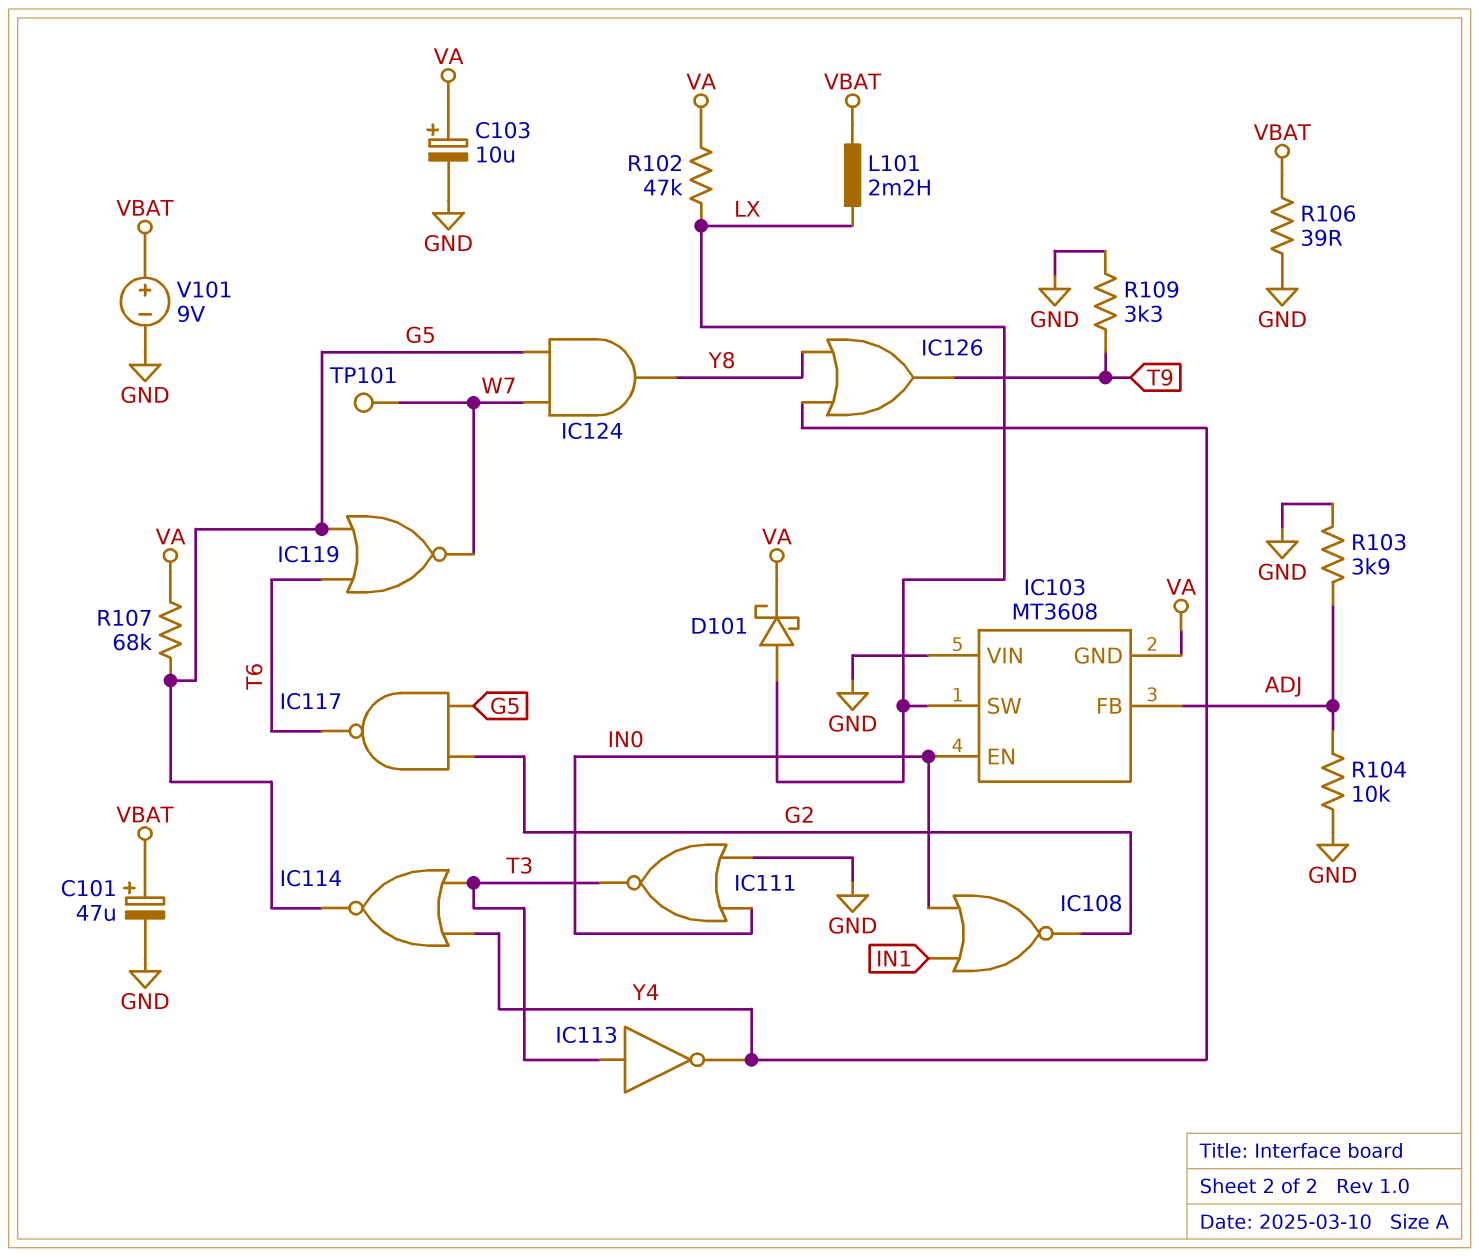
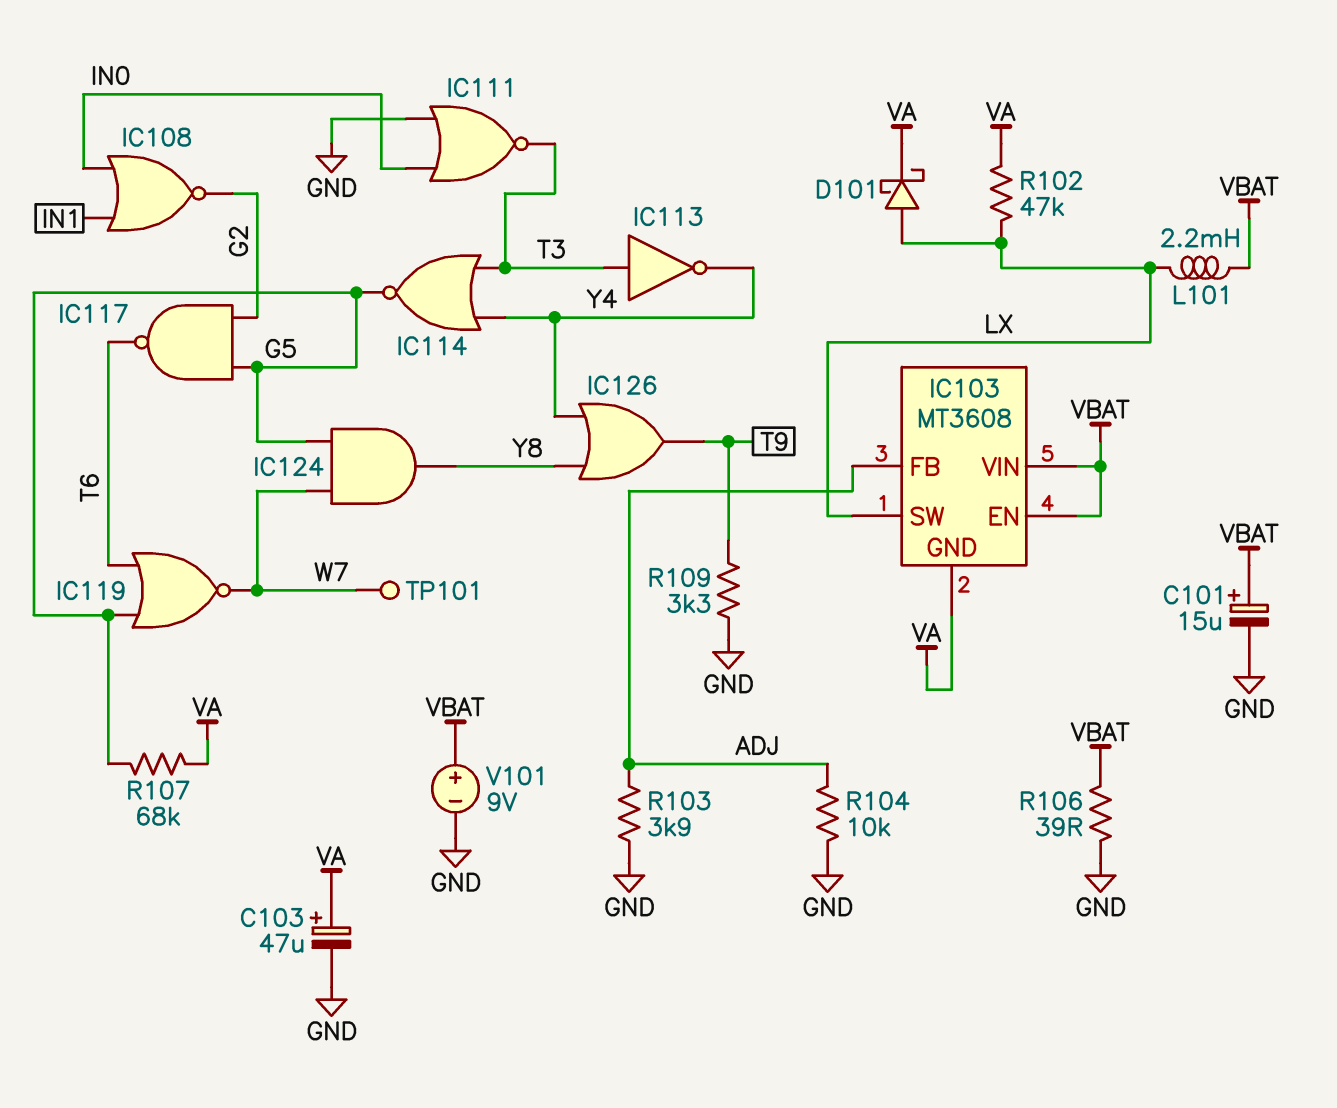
C101: 47uF (plus VBAT, minus GND) -> 15uF (plus VBAT, minus GND)
C103: 10uF (plus VA, minus GND) -> 47uF (plus VA, minus GND)
IC103 pin EN: IN0 -> VBAT
IC103 pin VIN: GND -> VBAT

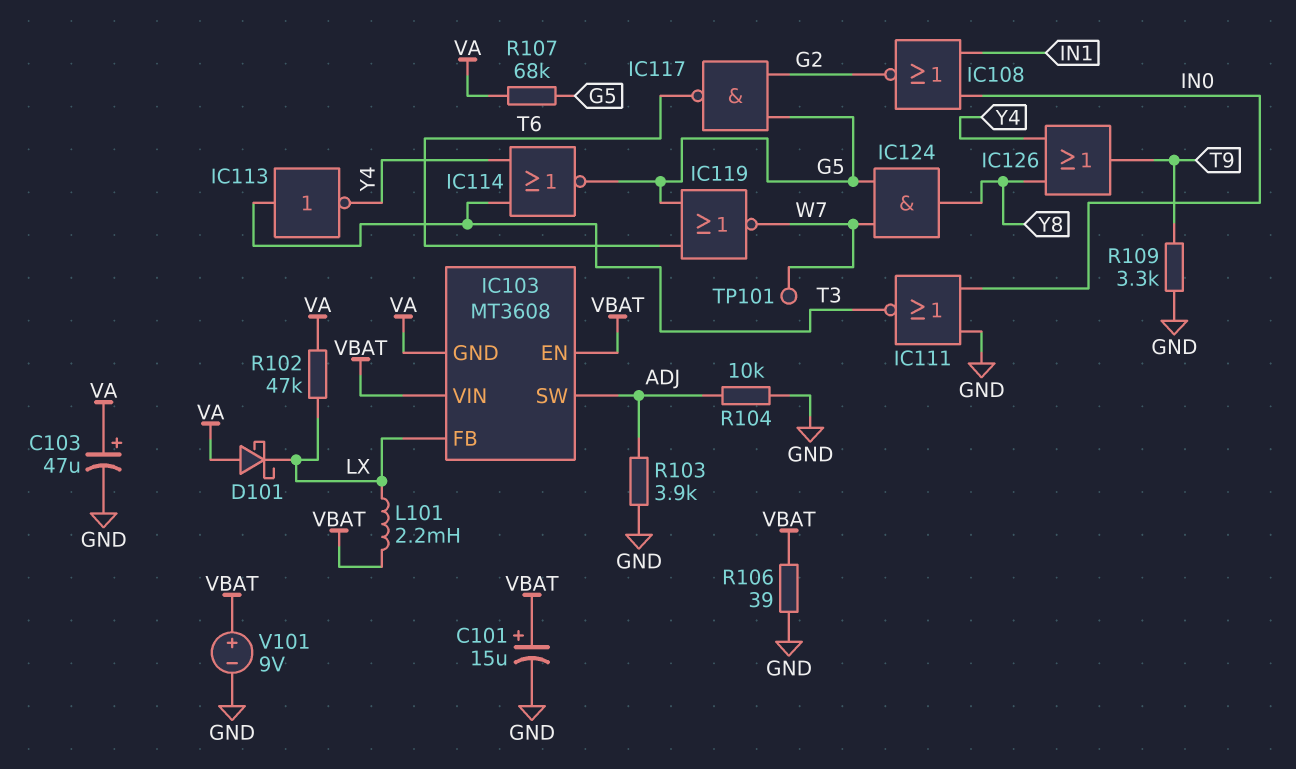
D101: schottky (A LX, K VA) -> schottky (A VA, K LX)
IC103 pin FB: ADJ -> LX
IC103 pin SW: LX -> ADJ

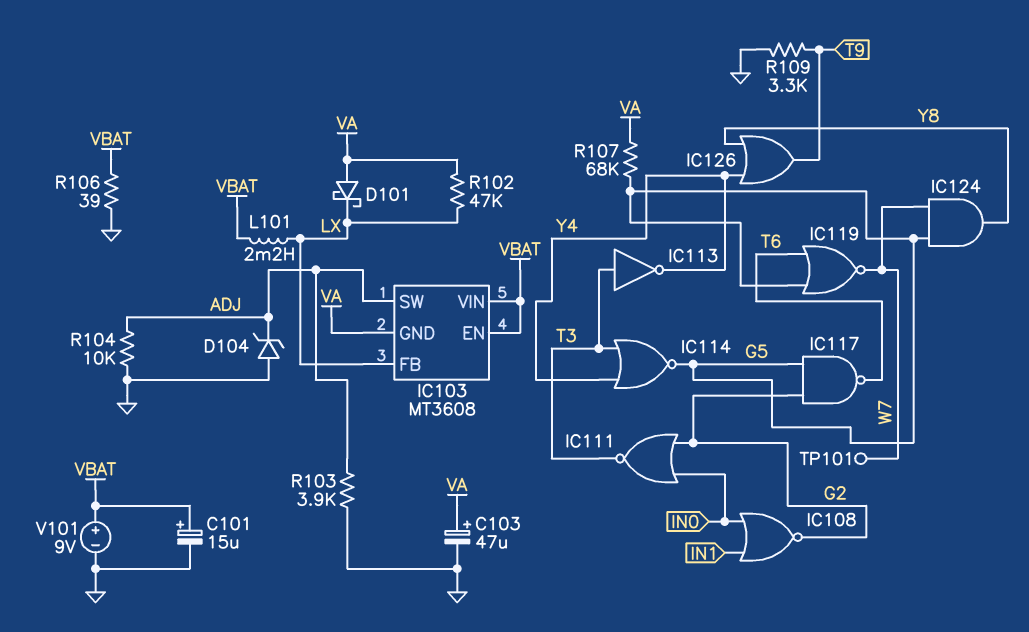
D104: none -> zener (A GND, K ADJ)
IC111: NOR (in GND, in IN0, out T3) -> NOR (in G2, in IN0, out T3)

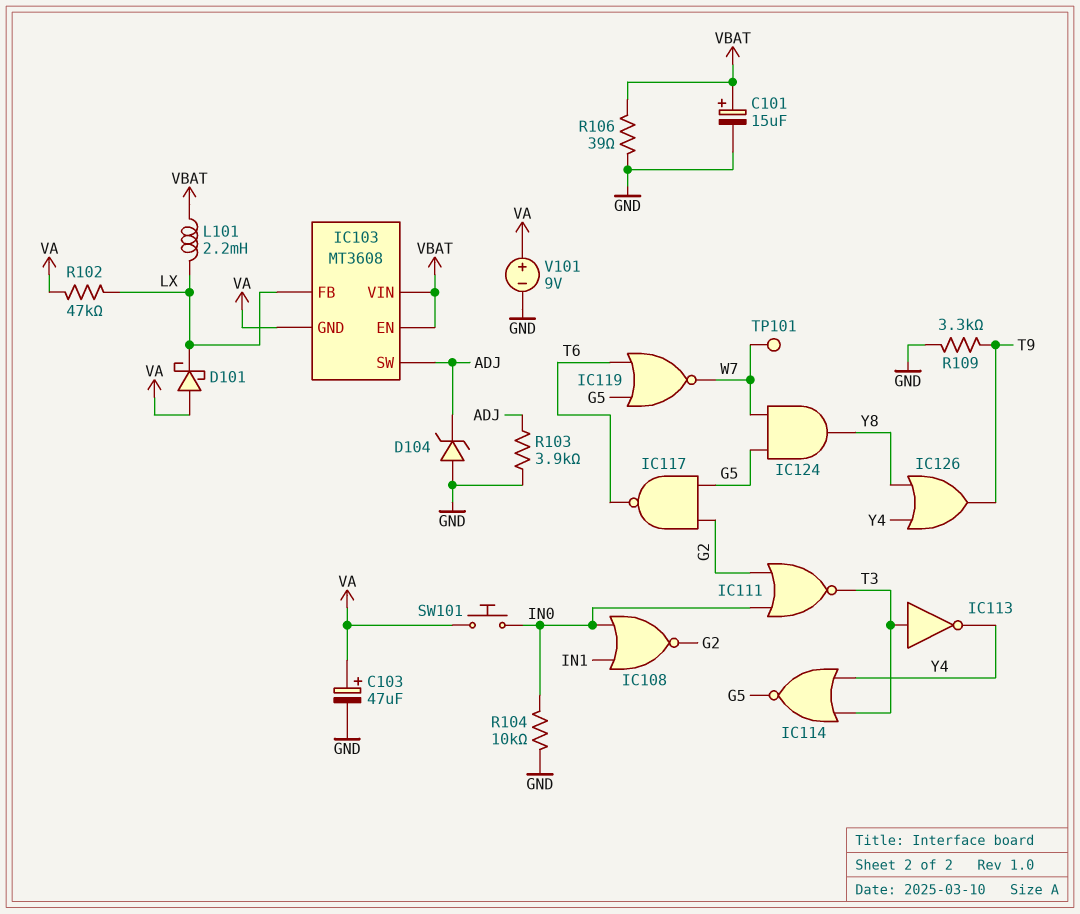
R104: 10k (ADJ, GND) -> 10k (GND, IN0)
R107: 68k (G5, VA) -> none
SW101: none -> button (IN0, VA)
V101: 9V (plus VBAT, minus GND) -> 9V (plus VA, minus GND)

